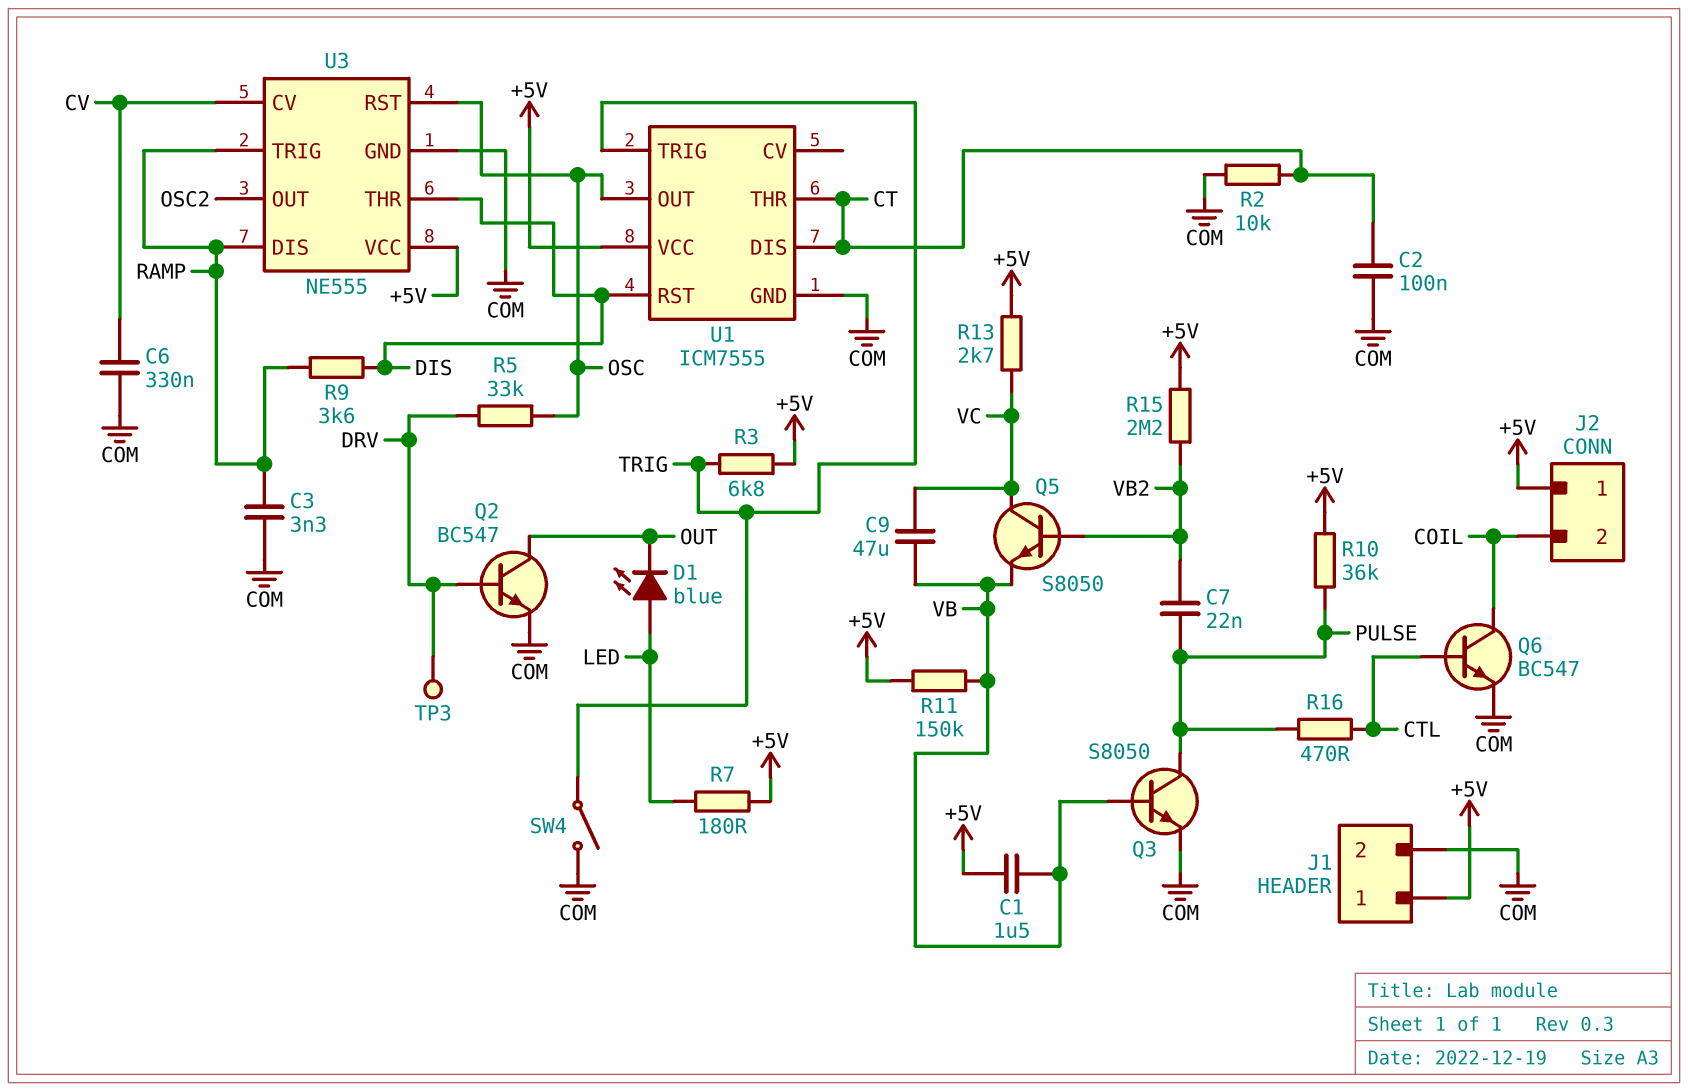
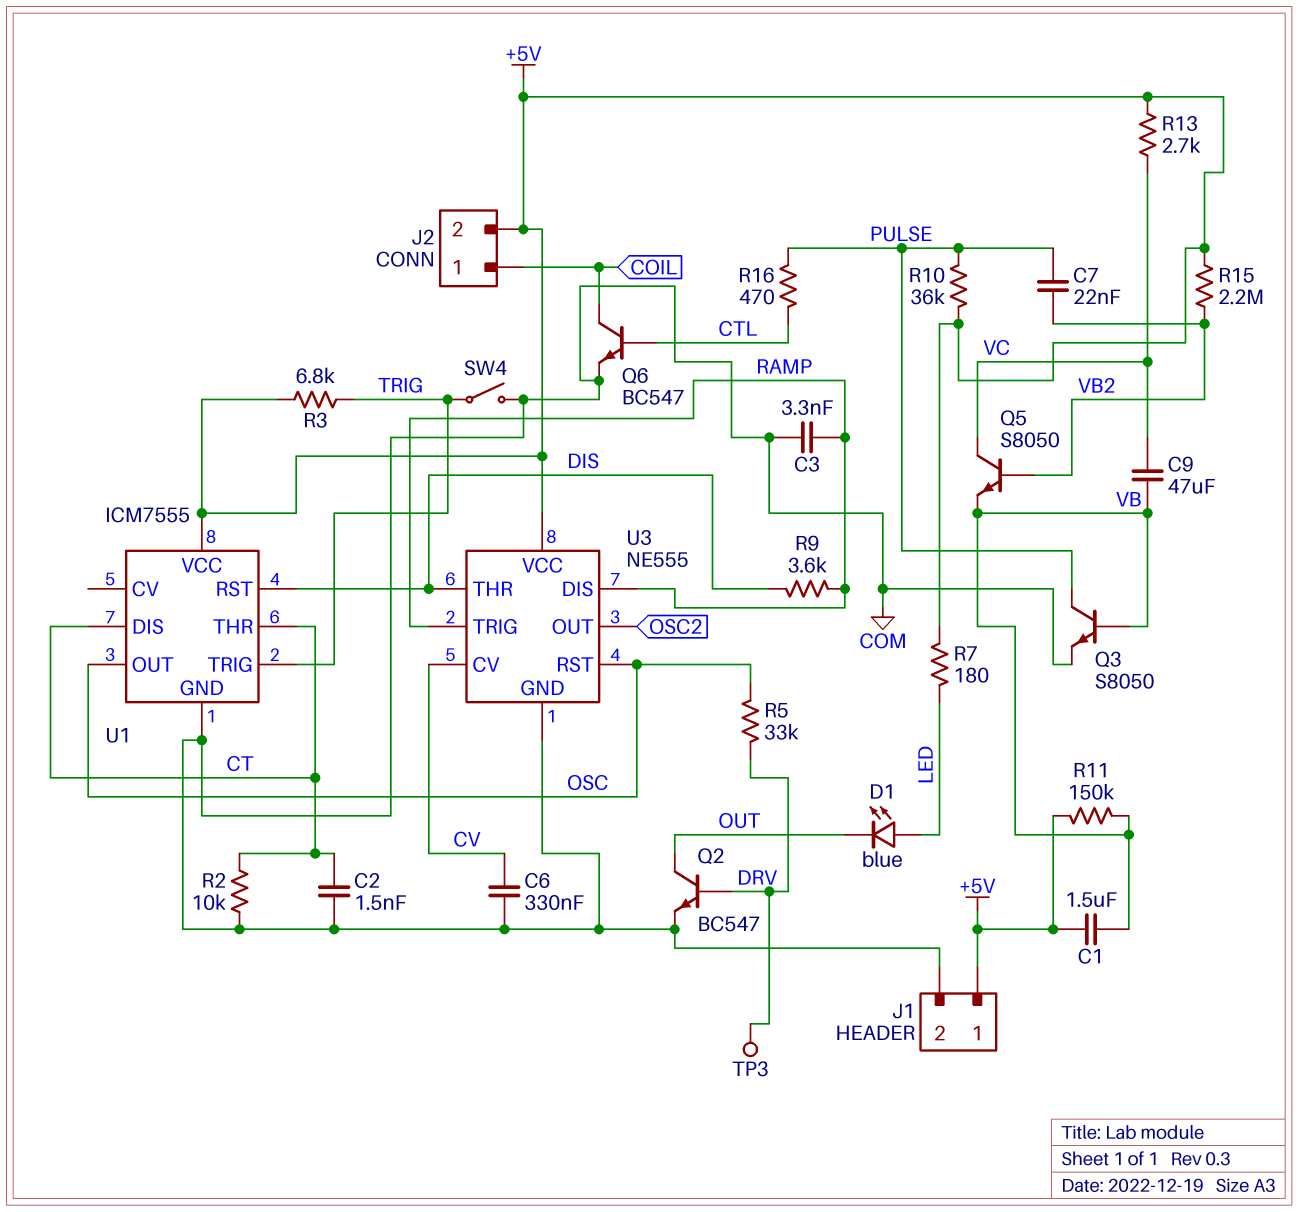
C2: 100nF (COM, CT) -> 1.5nF (COM, CT)
J2 pin 1: +5V -> COIL
J2 pin 2: COIL -> +5V

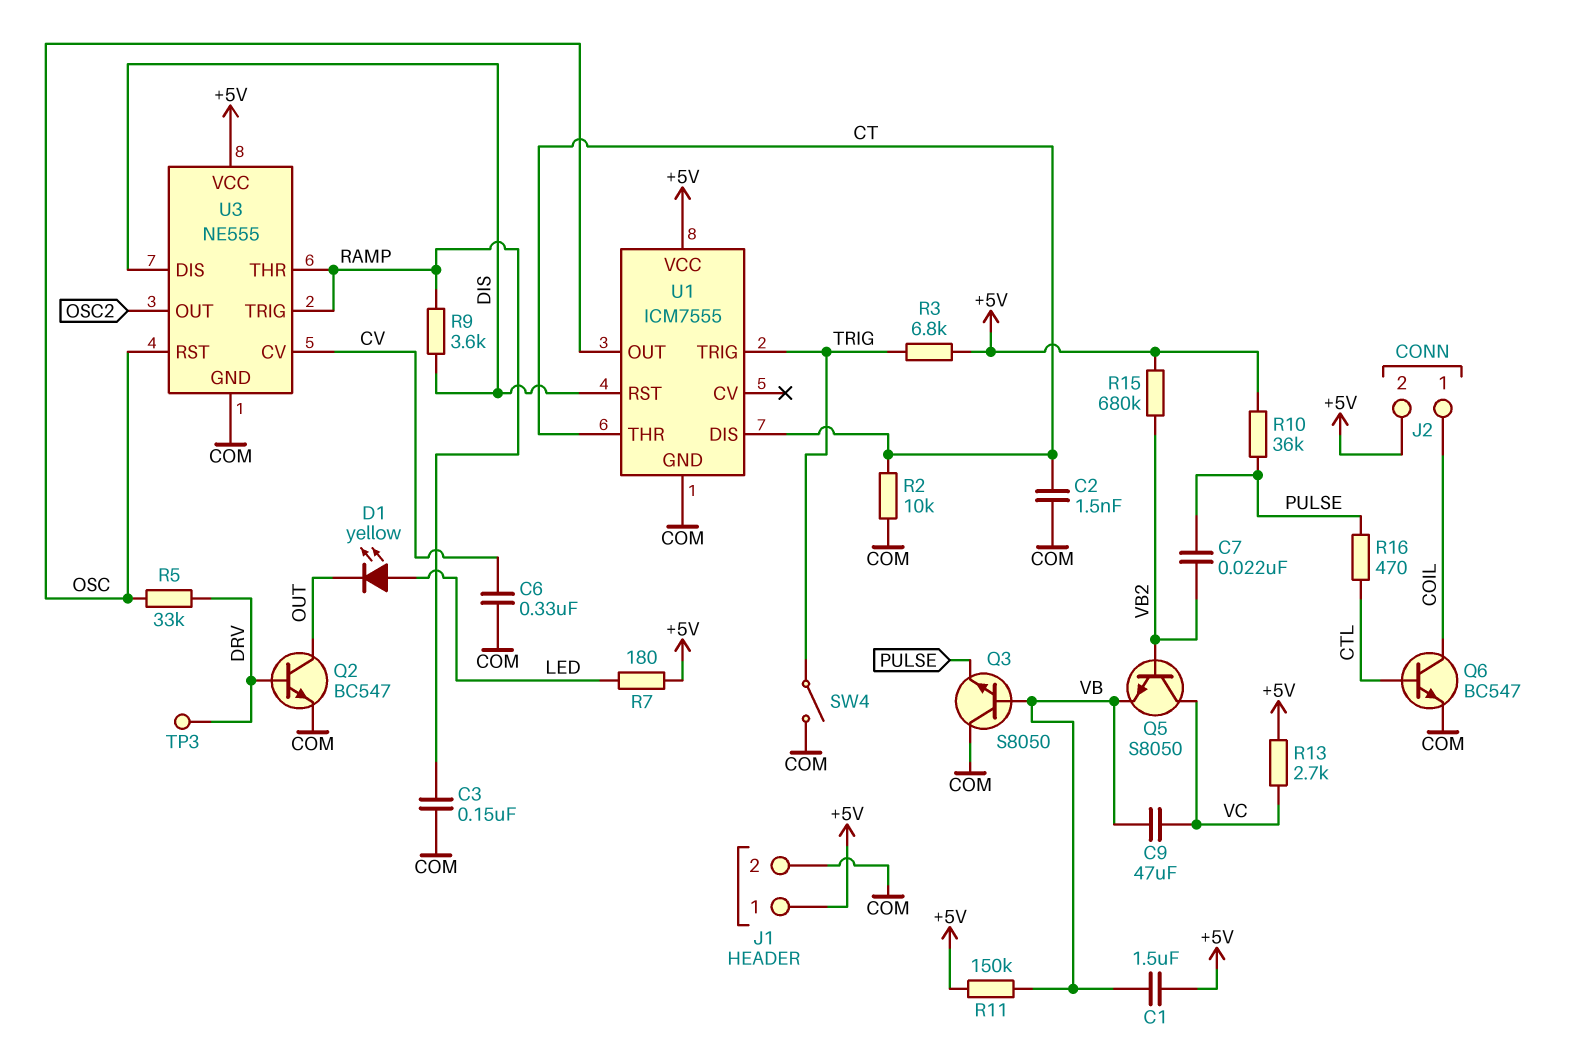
C3: 3.3nF (COM, RAMP) -> 150nF (COM, RAMP)
D1: LED blue (A LED, K OUT) -> LED yellow (A LED, K OUT)
Q3: NPN S8050 (B VB, C PULSE, E COM) -> NPN S8050 (B VB, C COM, E PULSE)
R15: 2.2M (+5V, VB2) -> 680k (+5V, VB2)
U3 pin DIS: RAMP -> DIS
U3 pin THR: DIS -> RAMP

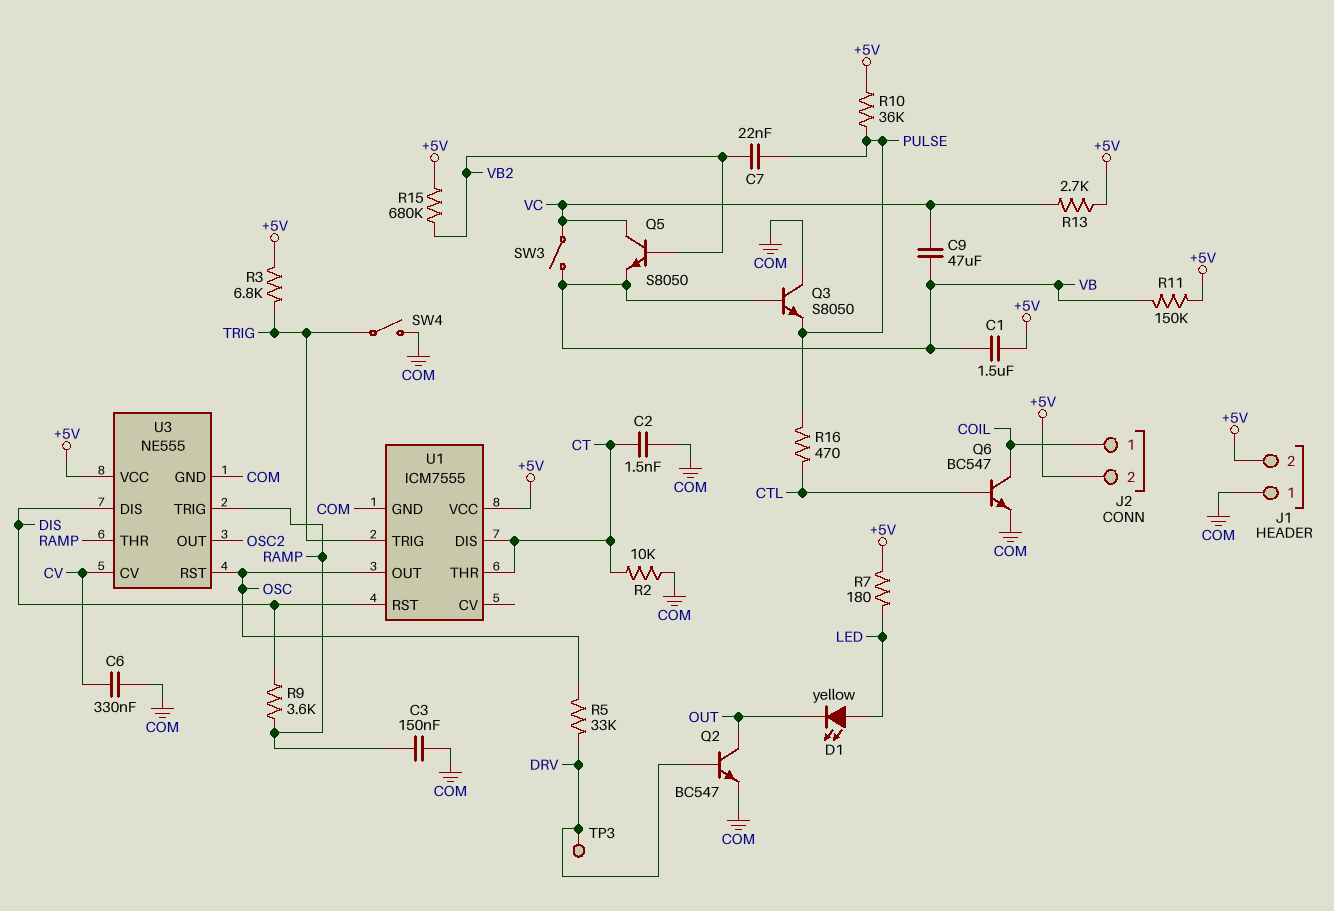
J1 pin 1: +5V -> COM
J1 pin 2: COM -> +5V
SW3: none -> switch (VB, VC)

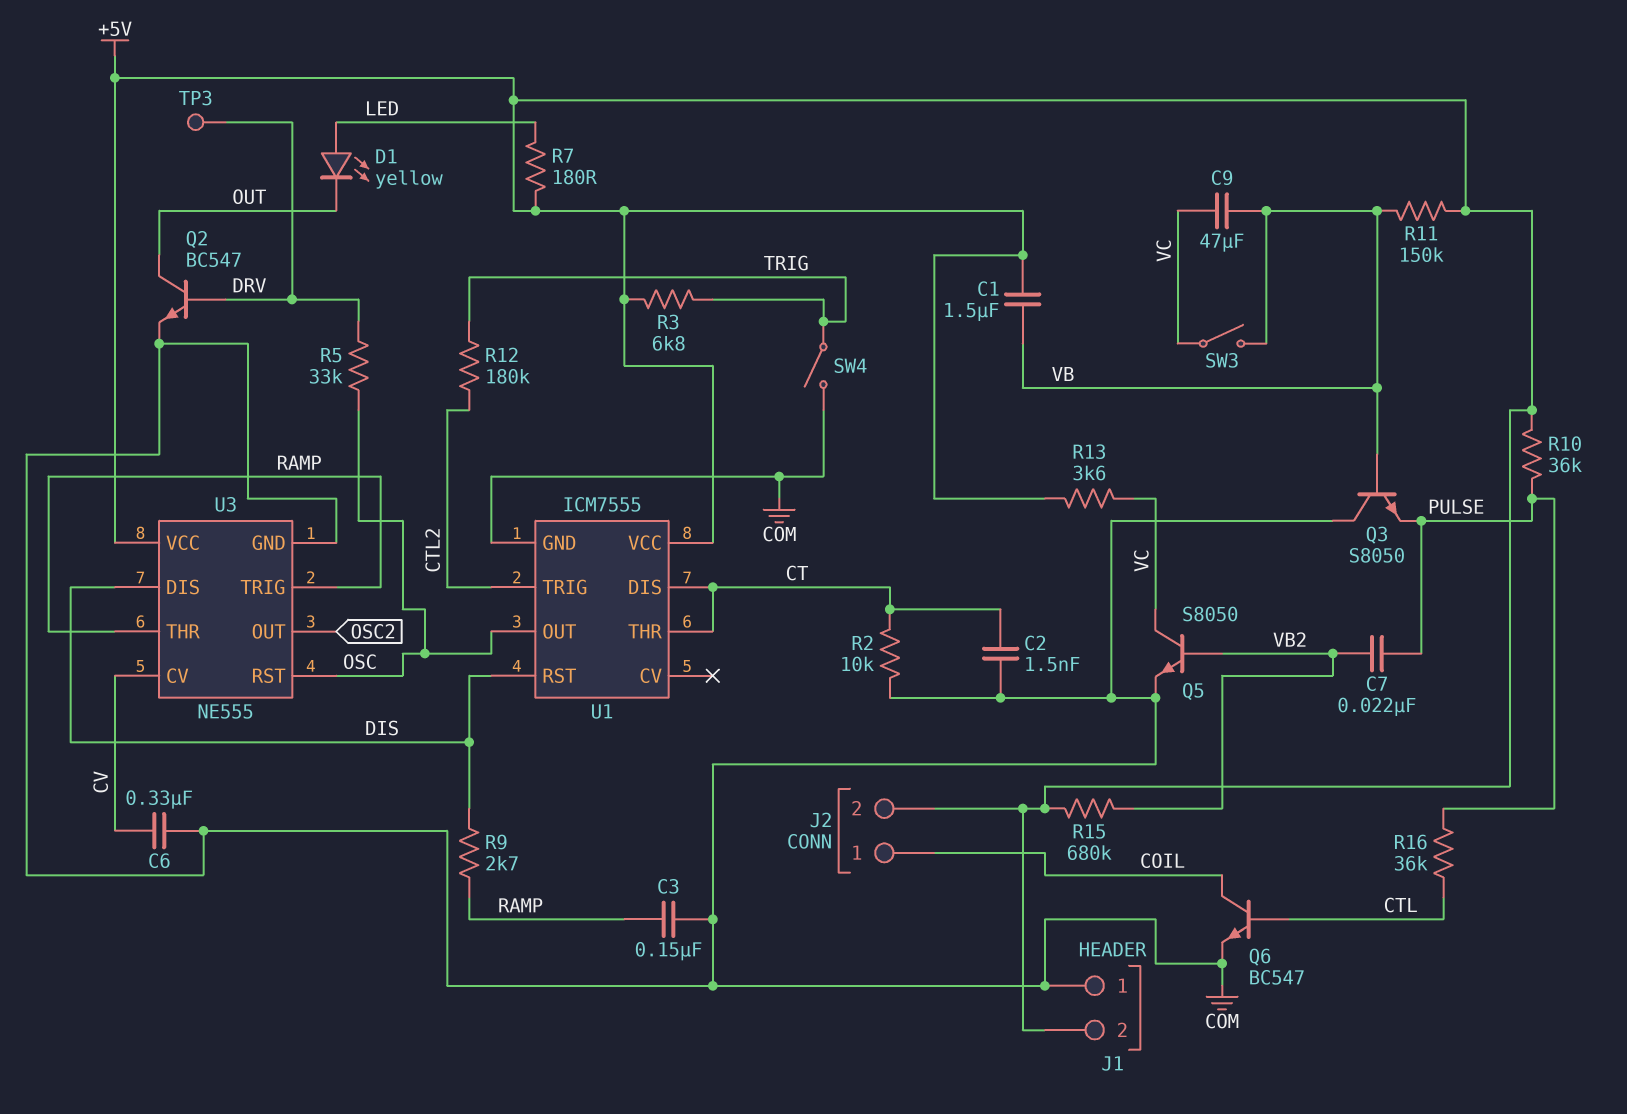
Q5: NPN S8050 (B VB2, C VC, E VB) -> NPN S8050 (B VB2, C VC, E COM)
R9: 3.6k (DIS, RAMP) -> 2.7k (DIS, RAMP)
R12: none -> 180k (CTL2, TRIG)
R13: 2.7k (+5V, VC) -> 3.6k (+5V, VC)
R16: 470 (CTL, PULSE) -> 36k (CTL, PULSE)
U1 pin TRIG: TRIG -> CTL2

